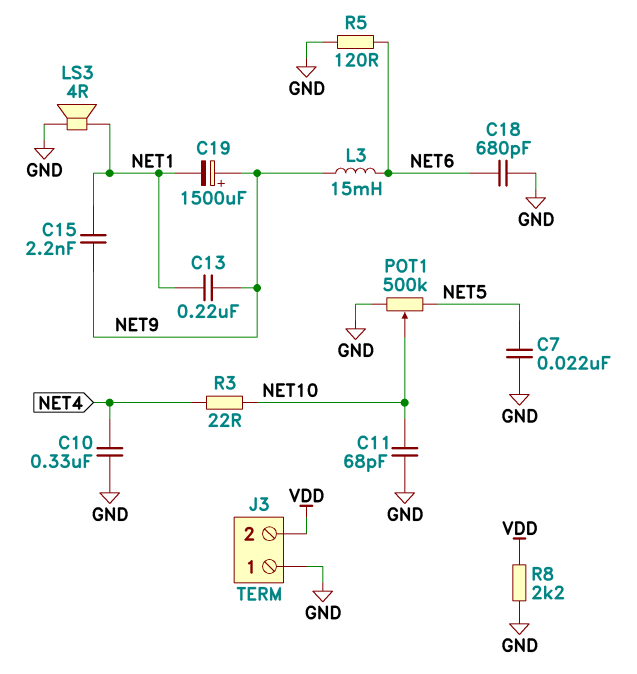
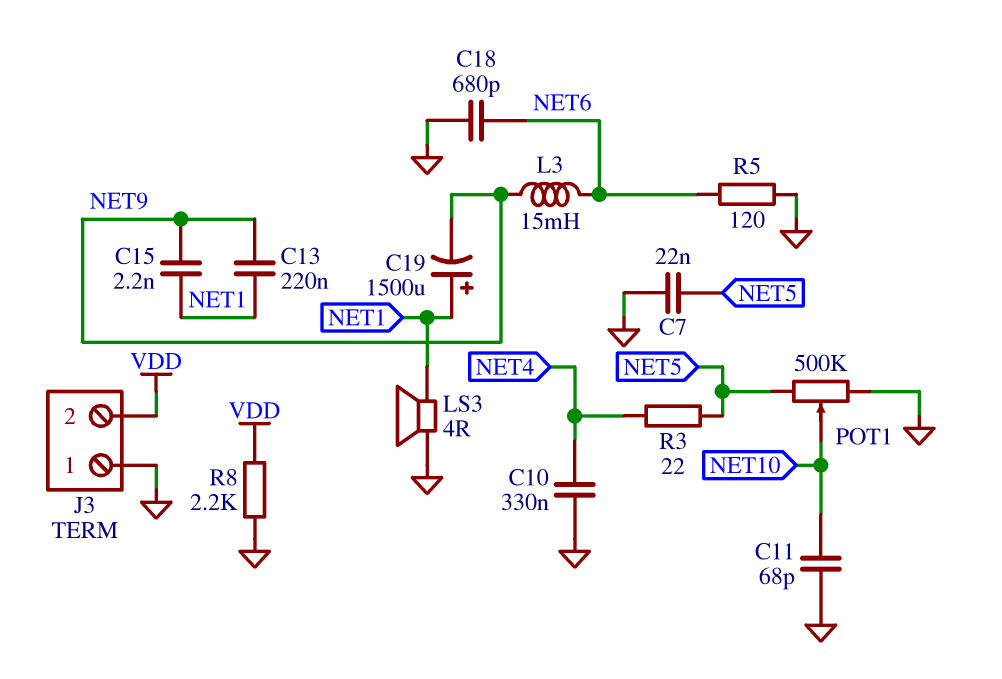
C19: 1500uF (plus NET9, minus NET1) -> 1500uF (plus NET1, minus NET9)
R3: 22 (NET4, NET10) -> 22 (NET4, NET5)

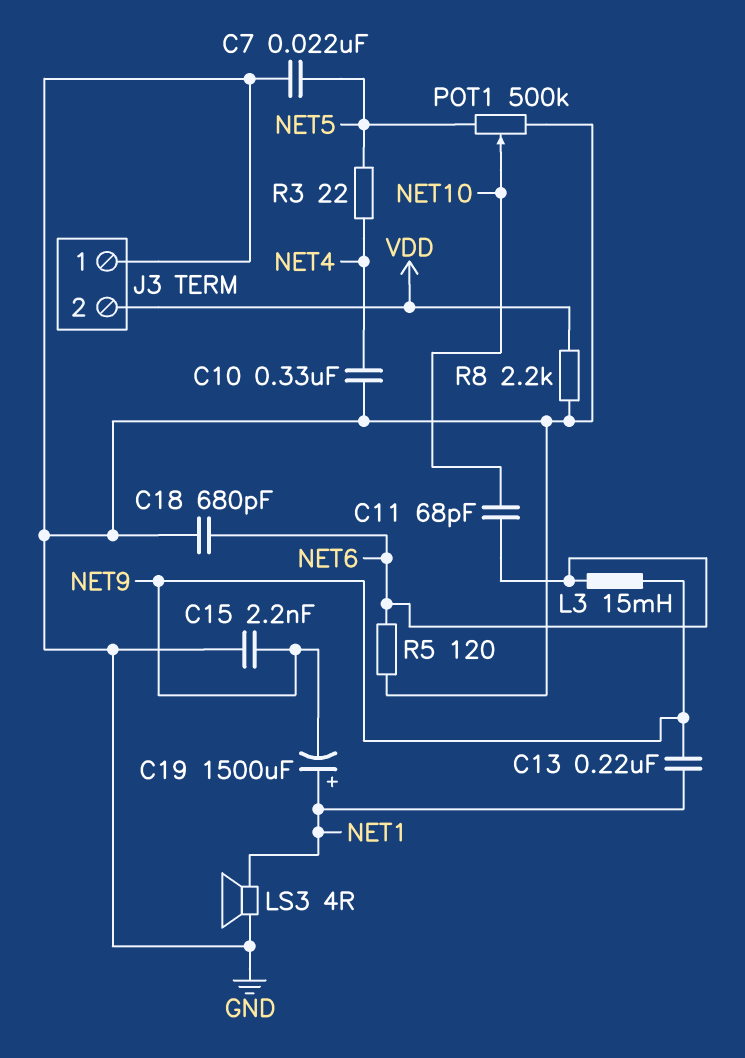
C11: 68pF (GND, NET10) -> 68pF (NET6, NET10)
C15: 2.2nF (NET1, NET9) -> 2.2nF (GND, NET9)

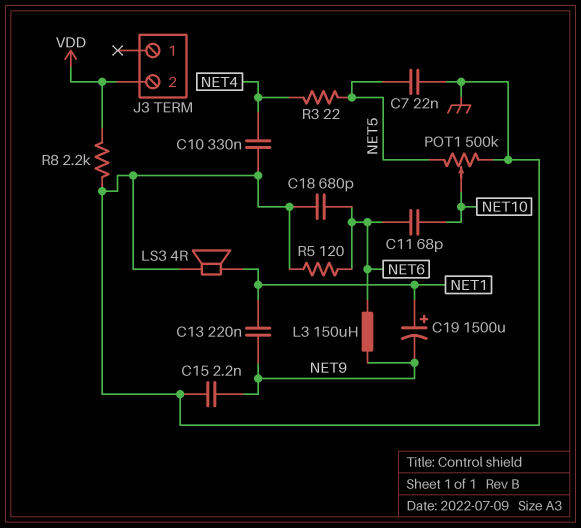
J3 pin 1: GND -> none
L3: 15mH (NET6, NET9) -> 150uH (NET6, NET9)

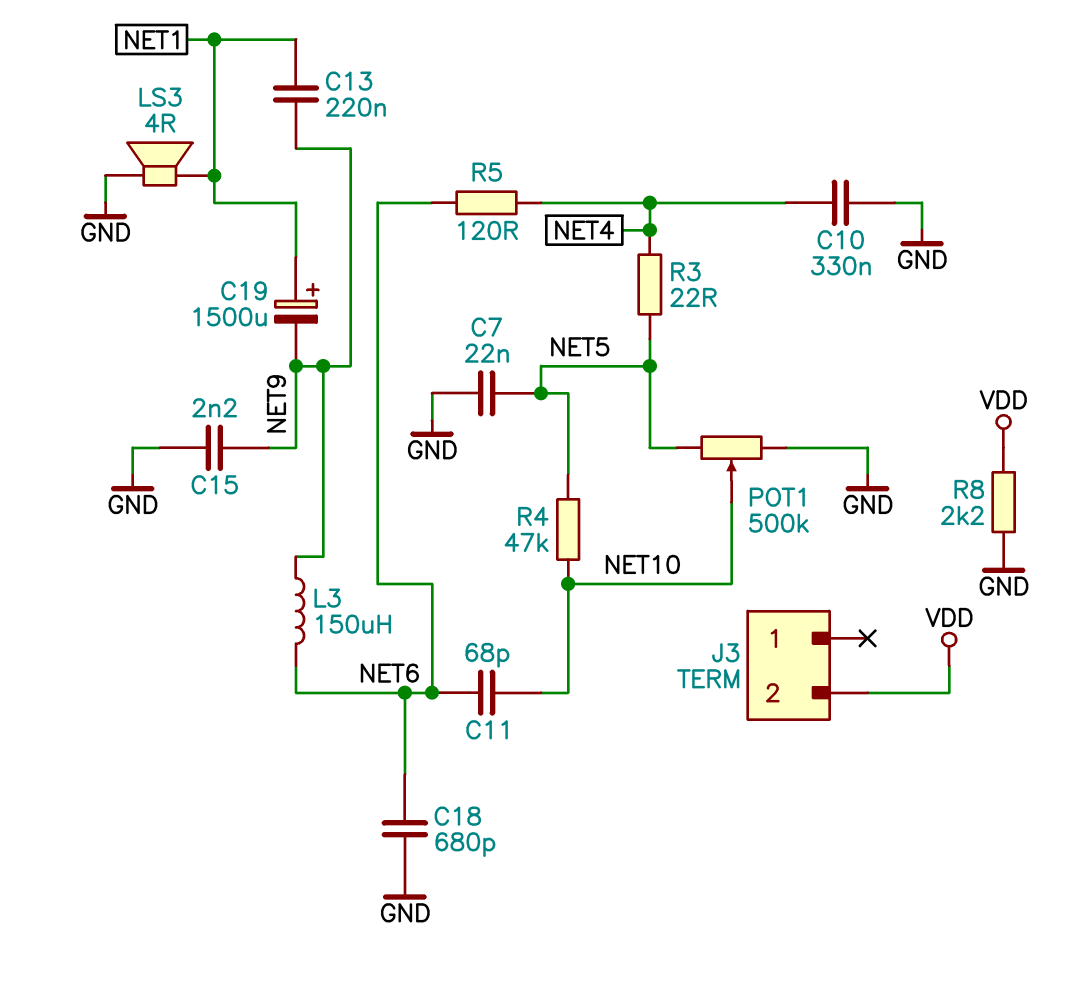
R4: none -> 47k (NET5, NET10)
R5: 120 (GND, NET6) -> 120 (NET4, NET6)

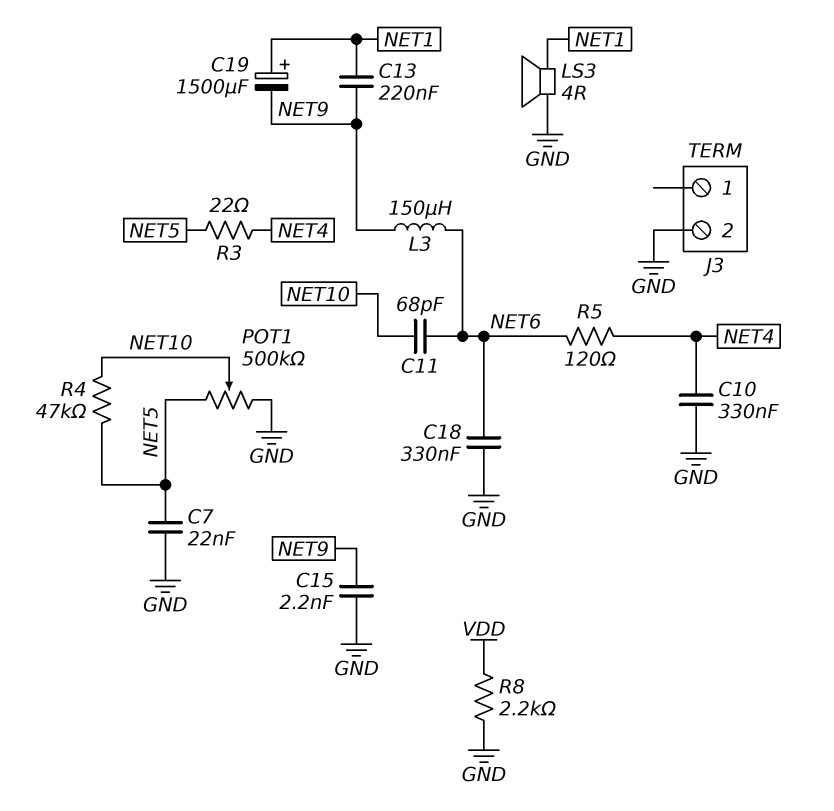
C18: 680pF (GND, NET6) -> 330nF (GND, NET6)
J3 pin 2: VDD -> GND

